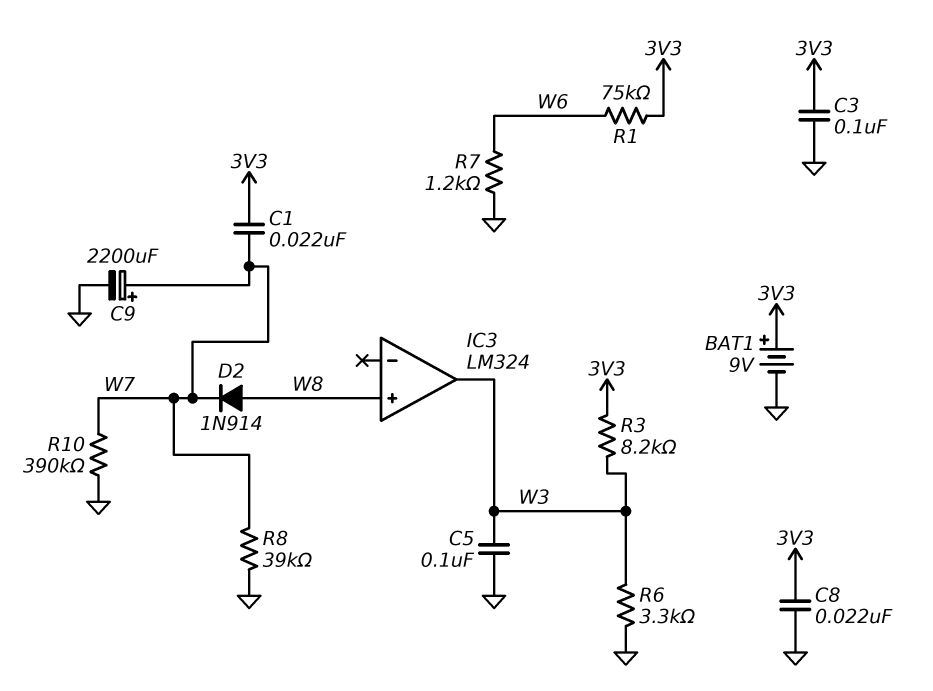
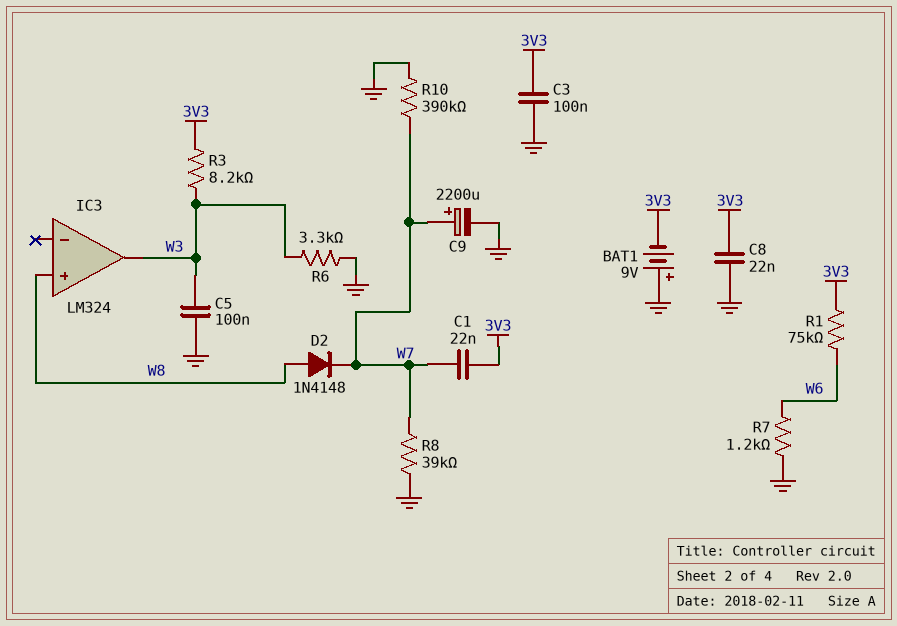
BAT1: 9V (plus 3V3, minus GND) -> 9V (plus GND, minus 3V3)
D2: diode 1N914 (A W8, K W7) -> diode 1N4148 (A W8, K W7)

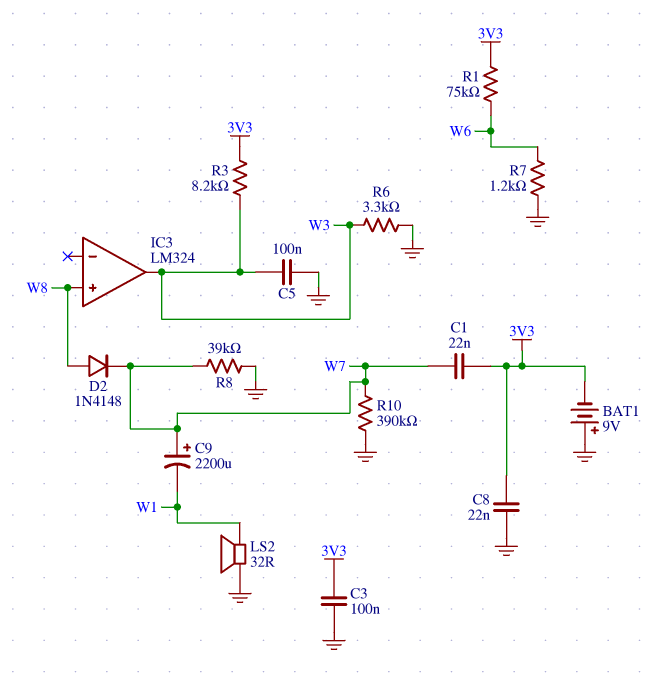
C9: 2200uF (plus W7, minus GND) -> 2200uF (plus W7, minus W1)
LS2: none -> speaker 32R (GND, W1)

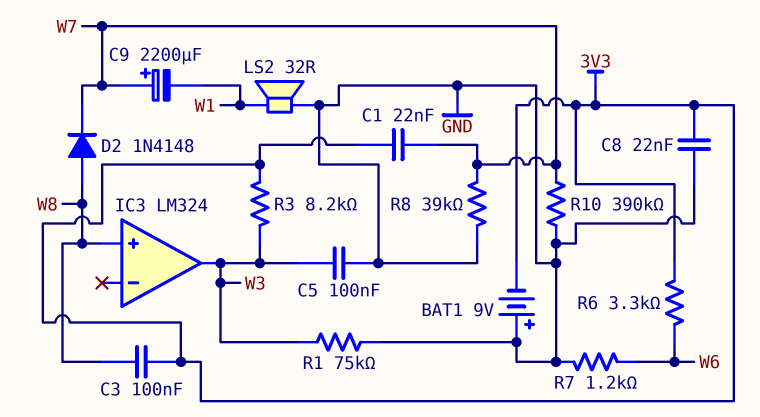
C3: 100nF (3V3, GND) -> 100nF (3V3, W8)
R1: 75k (3V3, W6) -> 75k (GND, W3)
R6: 3.3k (GND, W3) -> 3.3k (3V3, W6)

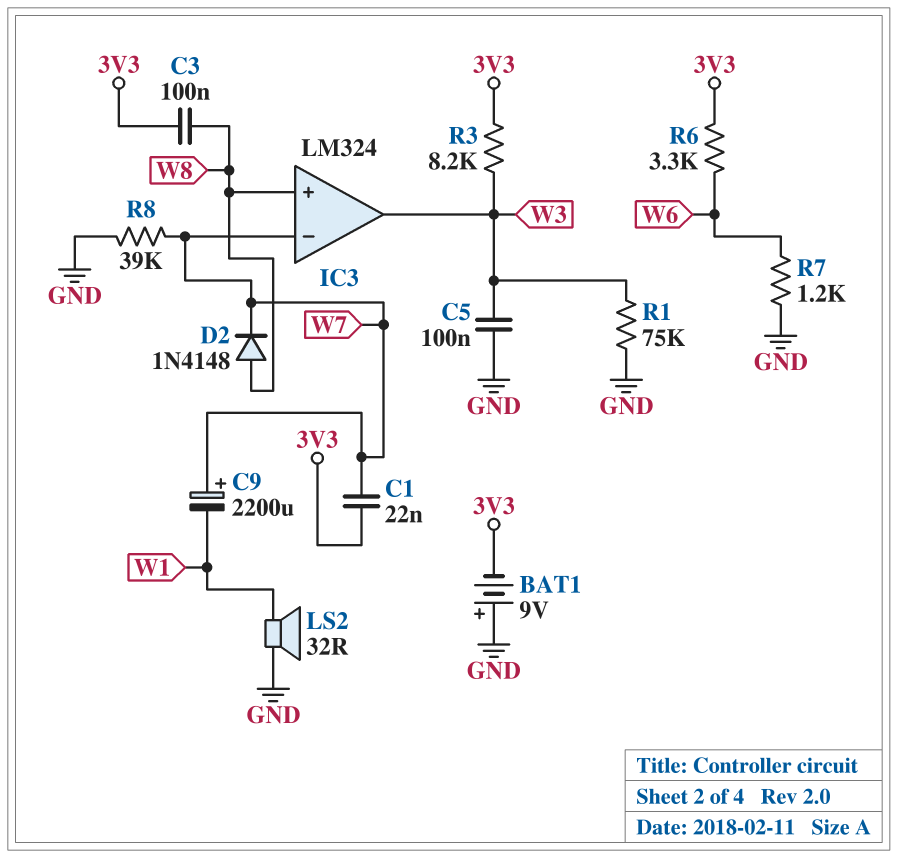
C8: 22nF (3V3, GND) -> none
IC3 pin in-: none -> W7
R10: 390k (GND, W7) -> none

